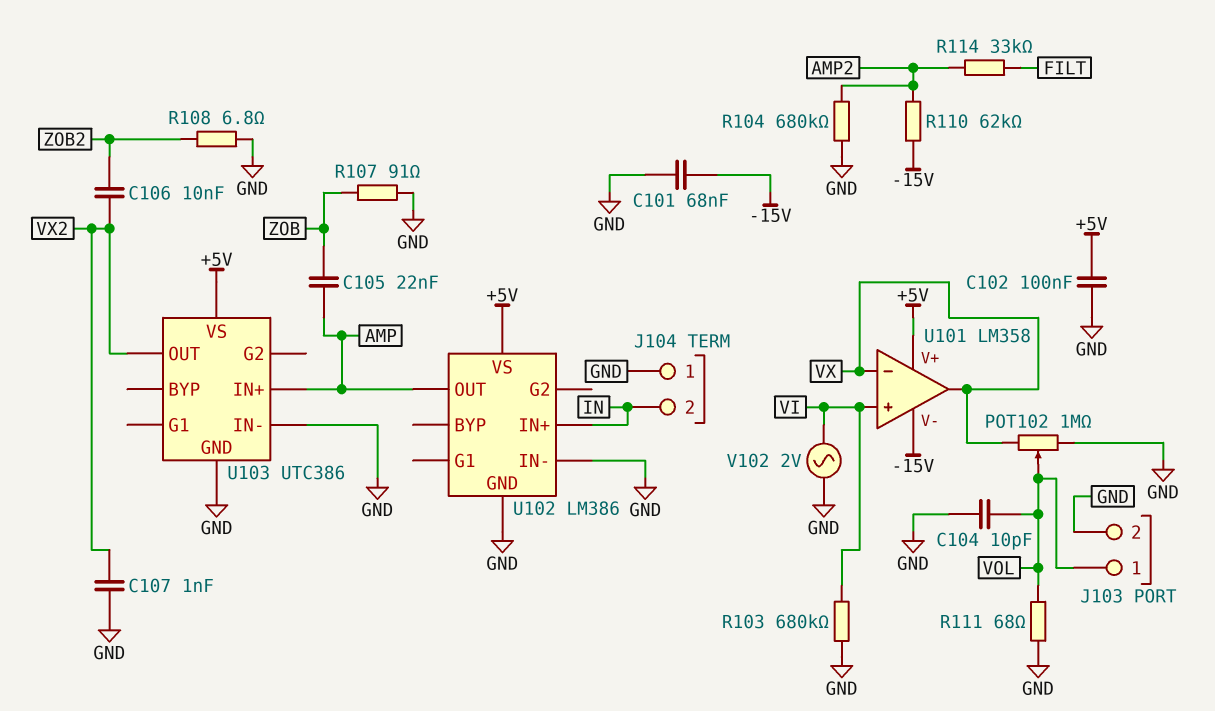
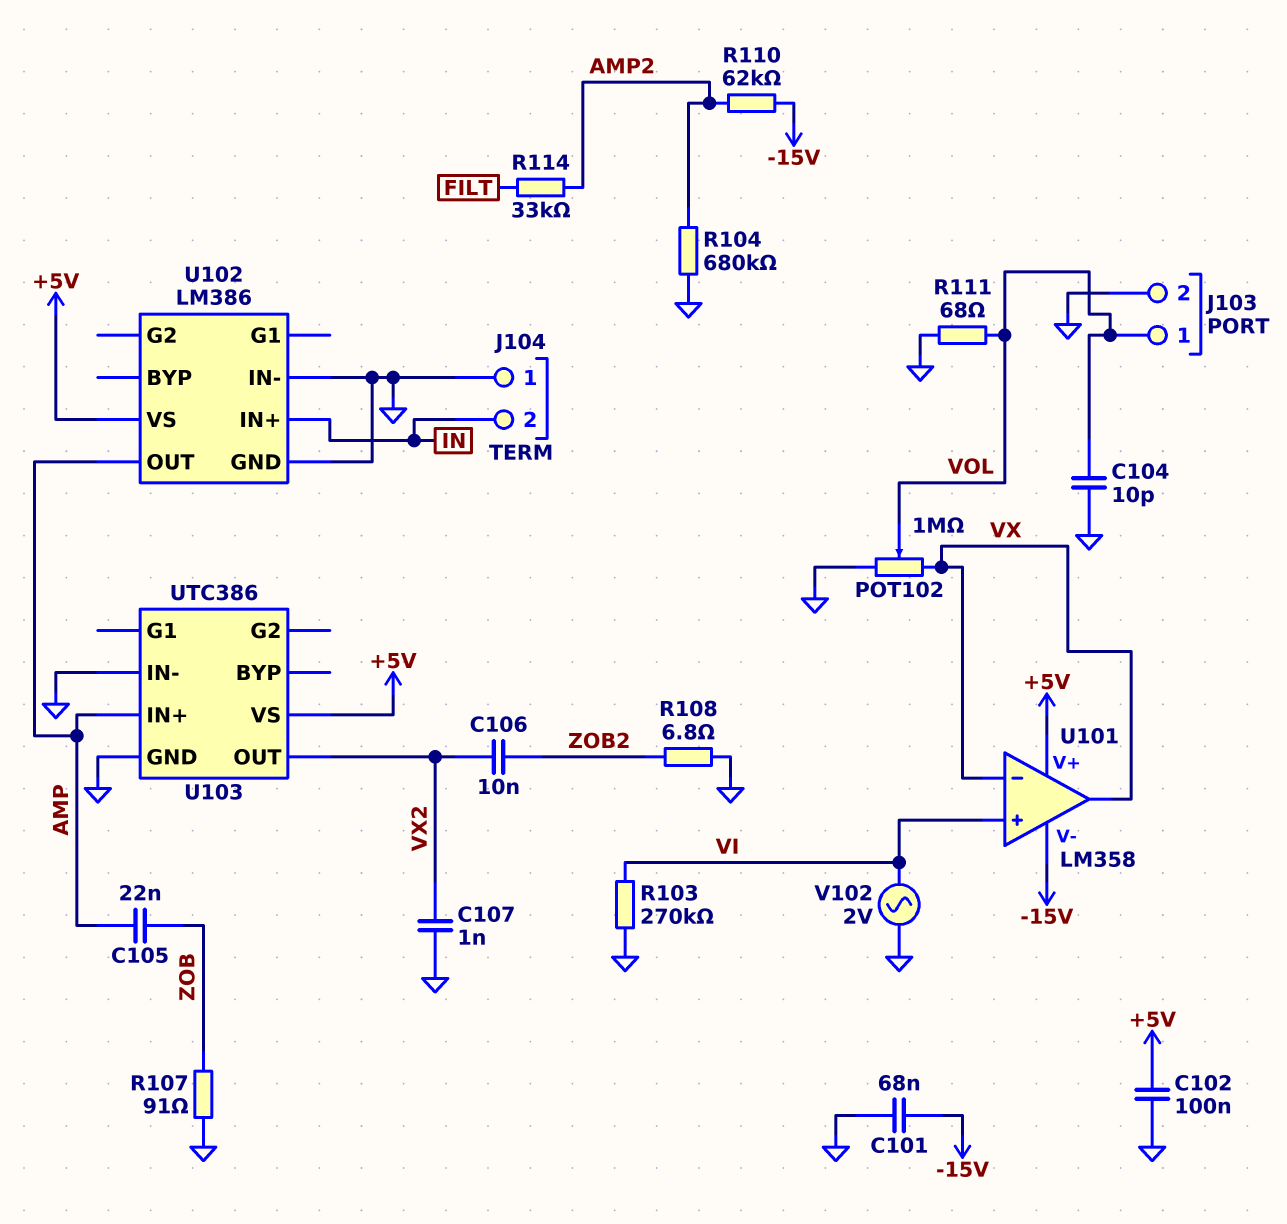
R103: 680k (GND, VI) -> 270k (GND, VI)

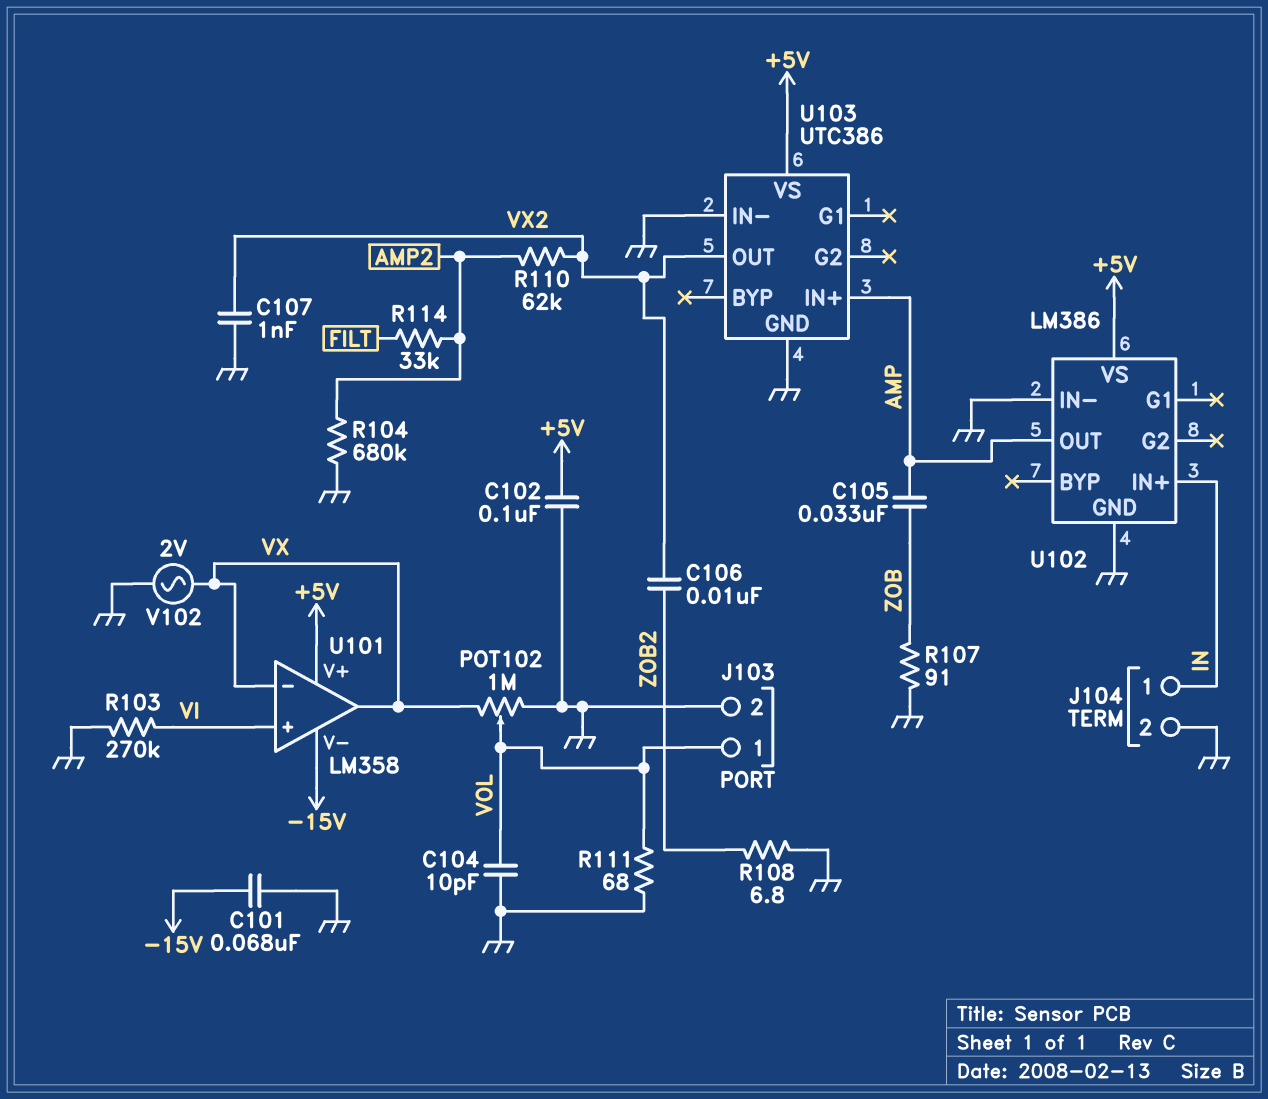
C105: 22nF (AMP, ZOB) -> 33nF (AMP, ZOB)
J104 pin 1: GND -> IN
J104 pin 2: IN -> GND
R110: 62k (-15V, AMP2) -> 62k (AMP2, VX2)
V102: AC 2V (GND, VI) -> AC 2V (GND, VX)

